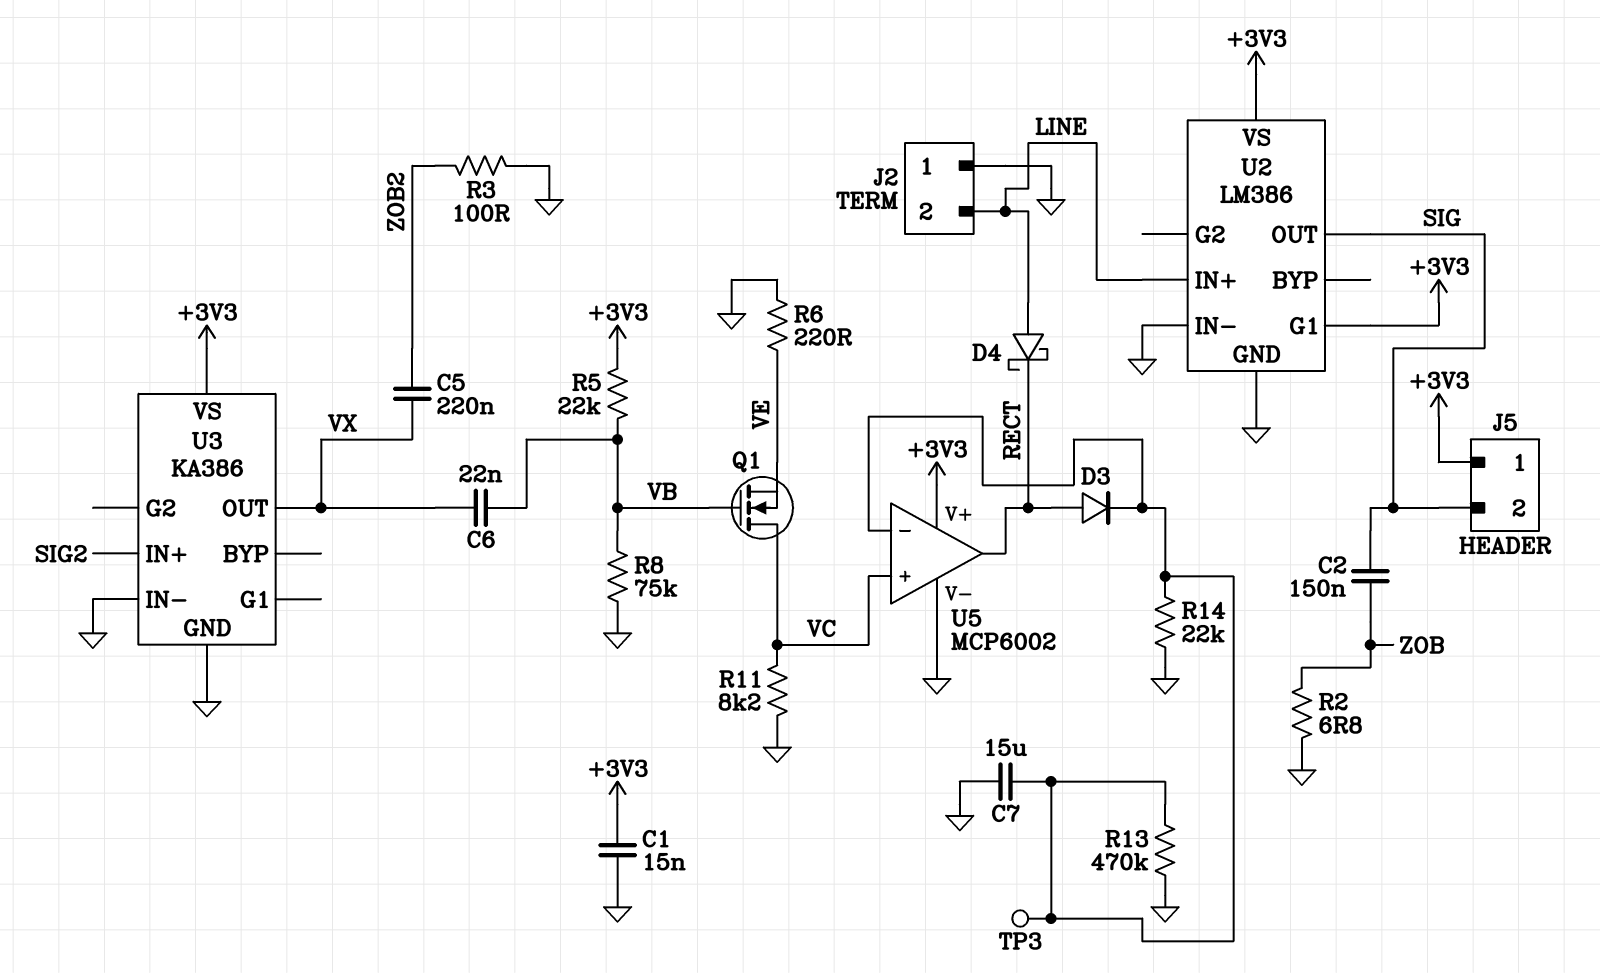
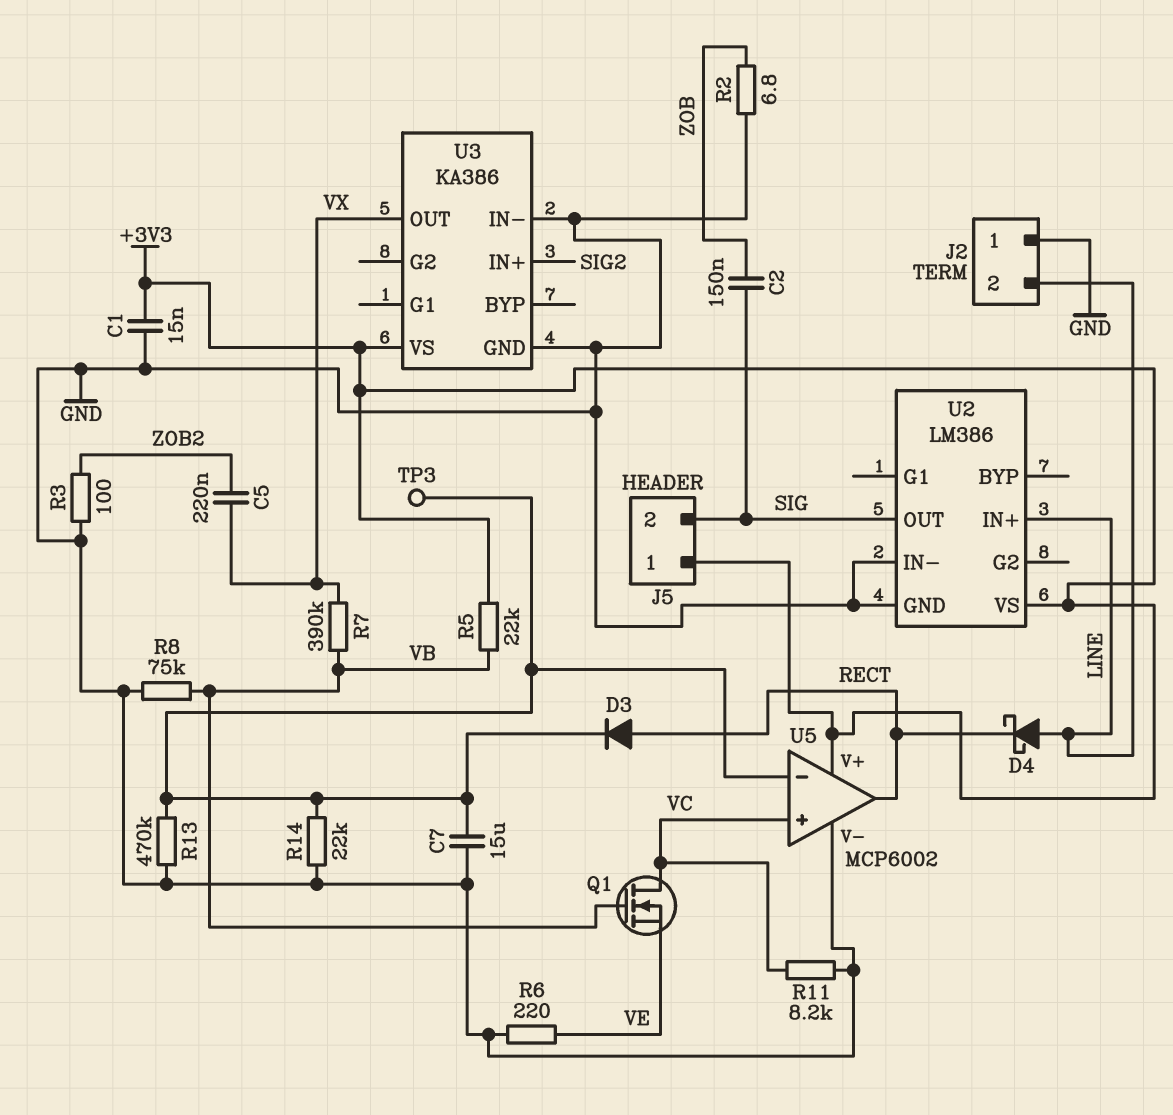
C6: 22nF (VB, VX) -> none
R7: none -> 390k (VB, VX)
U2 pin G1: +3V3 -> none

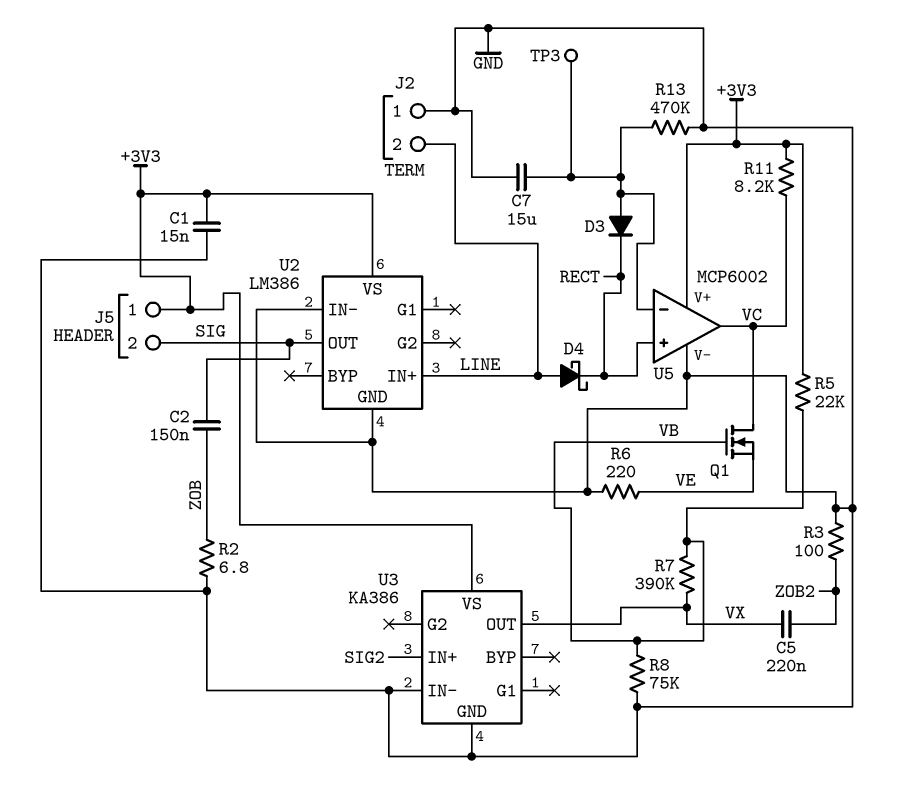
D3: diode (A RECT, K U5/in-) -> diode (A U5/in-, K RECT)
R11: 8.2k (GND, VC) -> 8.2k (+3V3, VC)
R14: 22k (GND, U5/in-) -> none
U5 pin in+: VC -> RECT
U5 pin out: RECT -> VC

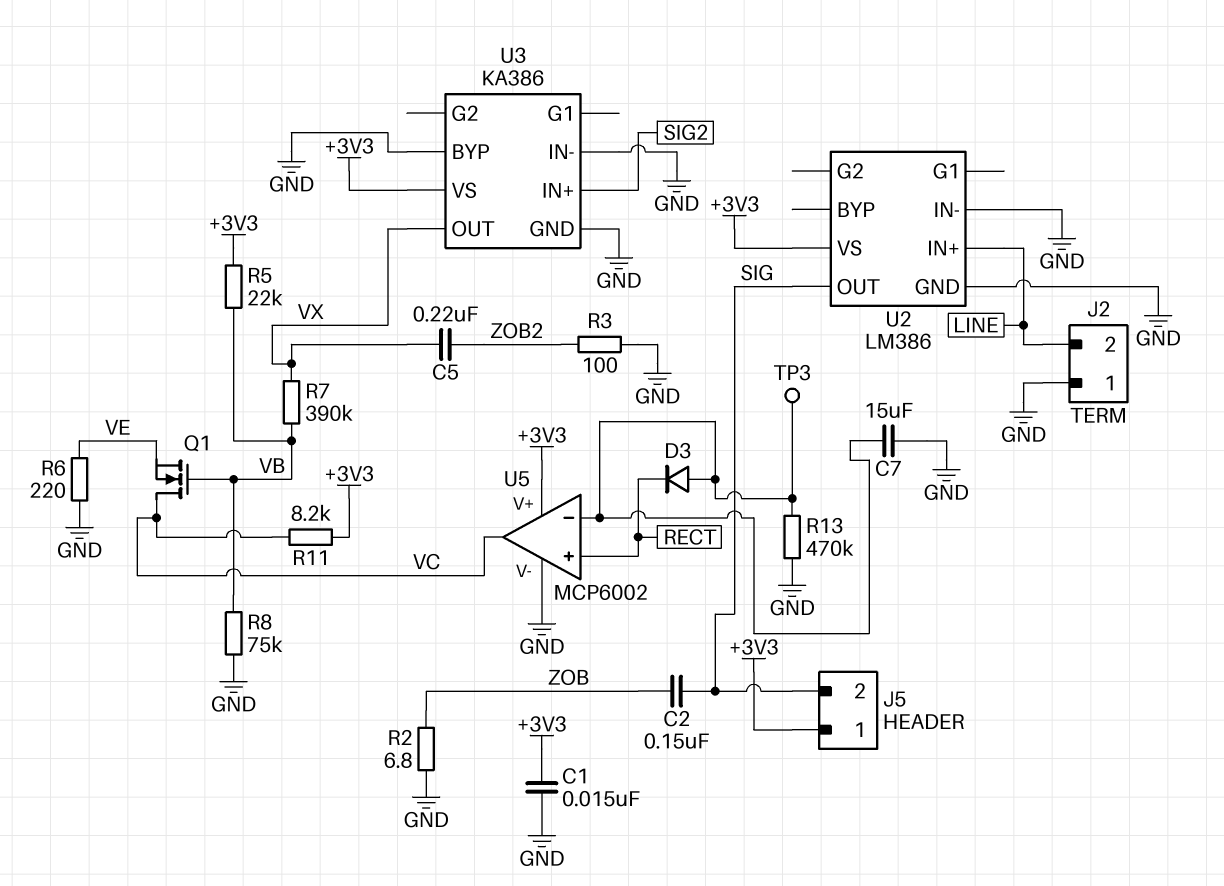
D4: schottky (A LINE, K RECT) -> none
U3 pin BYP: none -> GND

